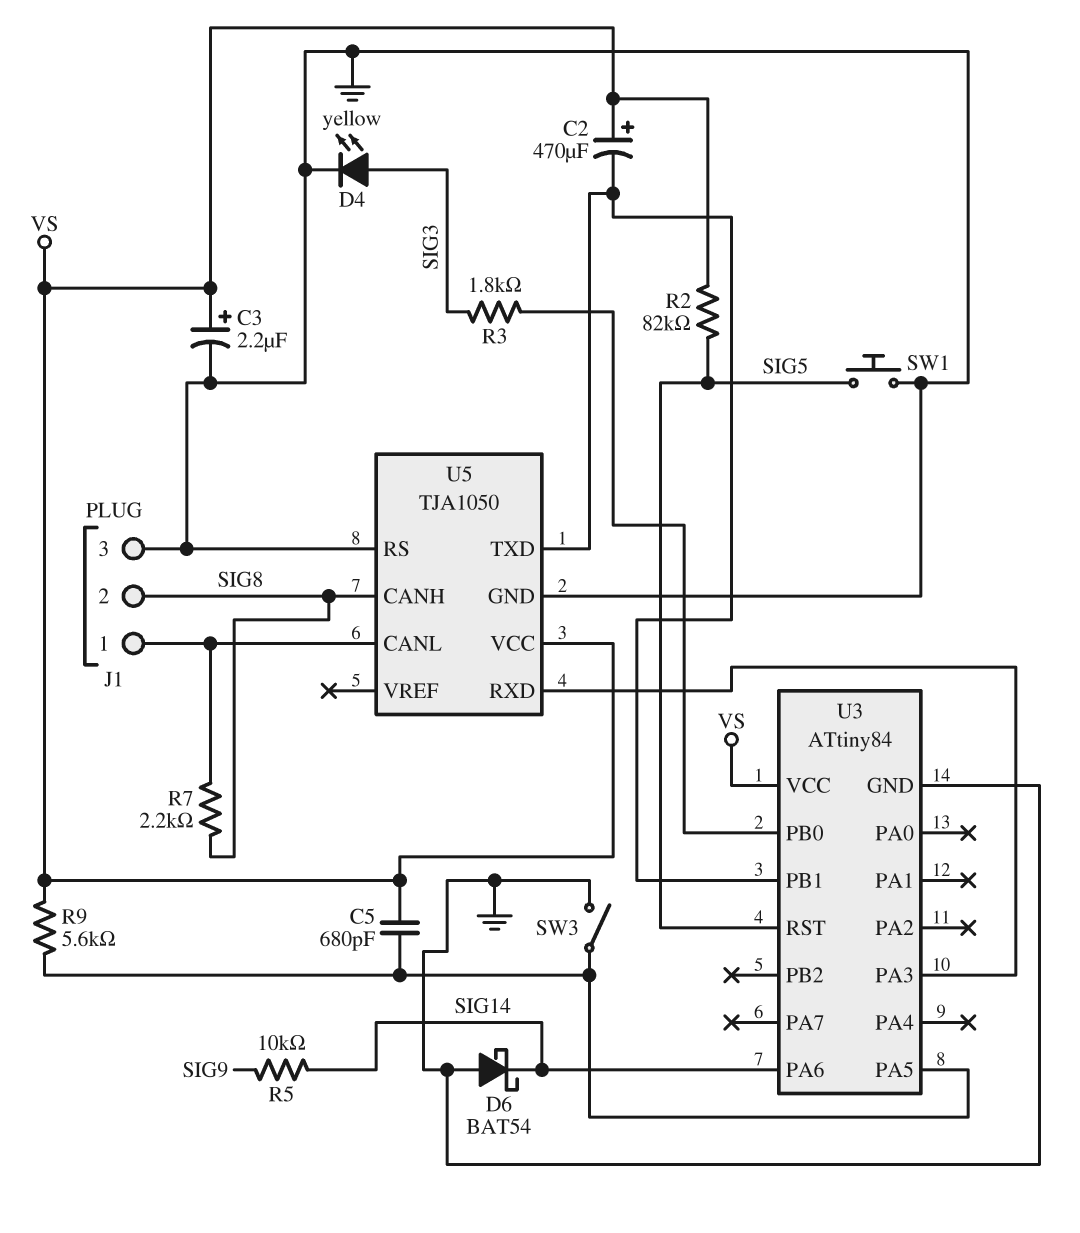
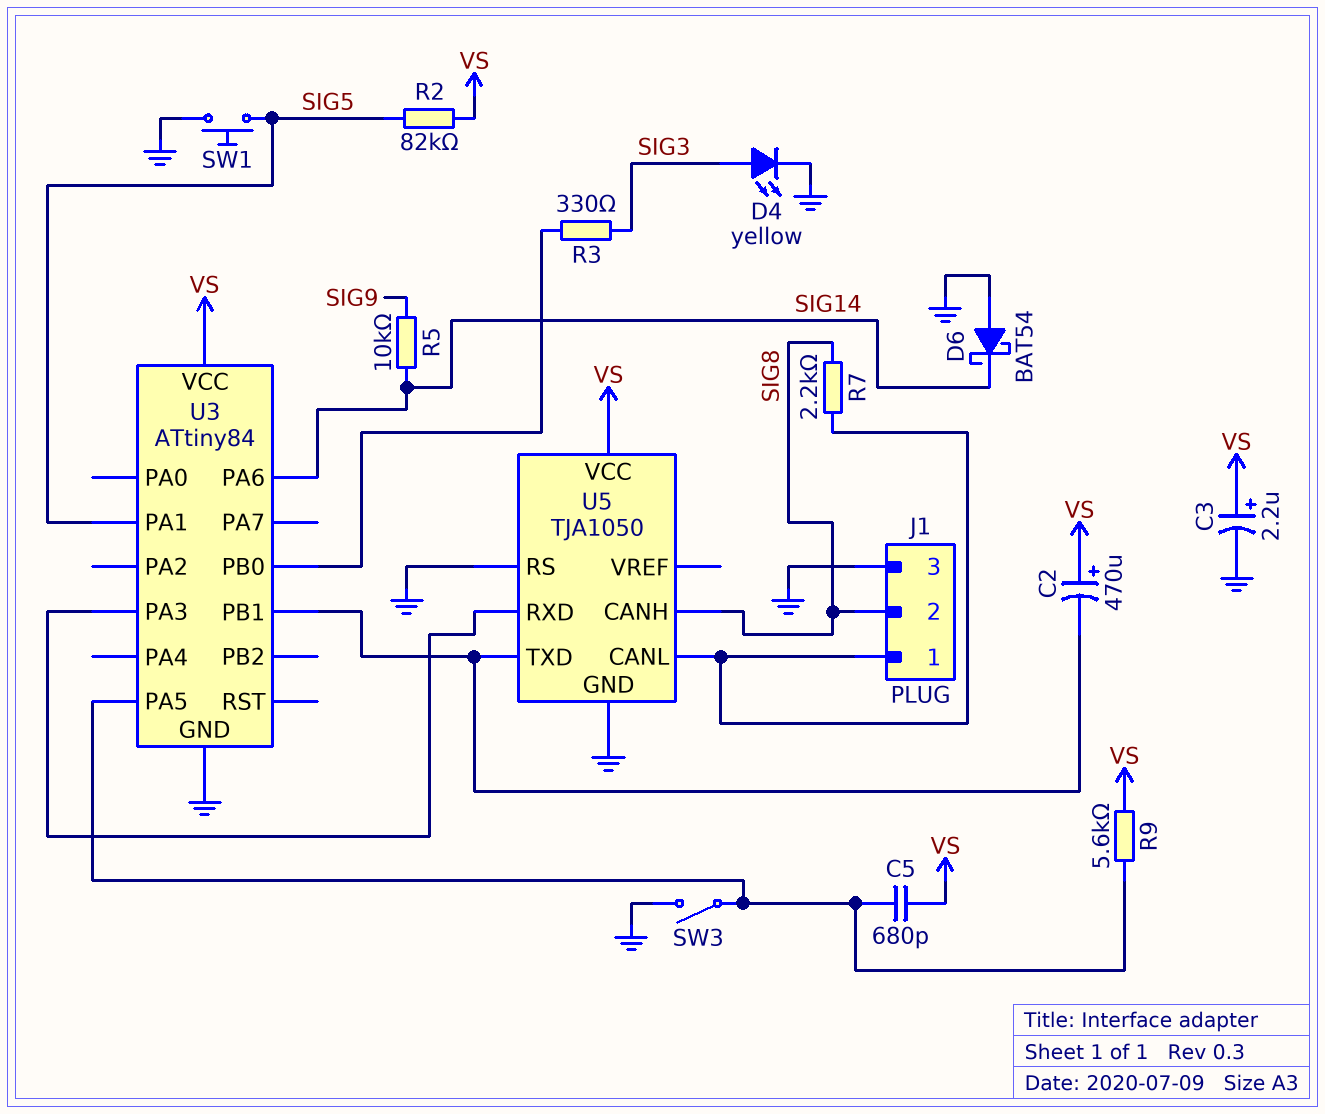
R3: 1.8k (SIG3, U3/PB0) -> 330 (SIG3, U3/PB0)
U3 pin PA1: none -> SIG5
U3 pin RST: SIG5 -> none

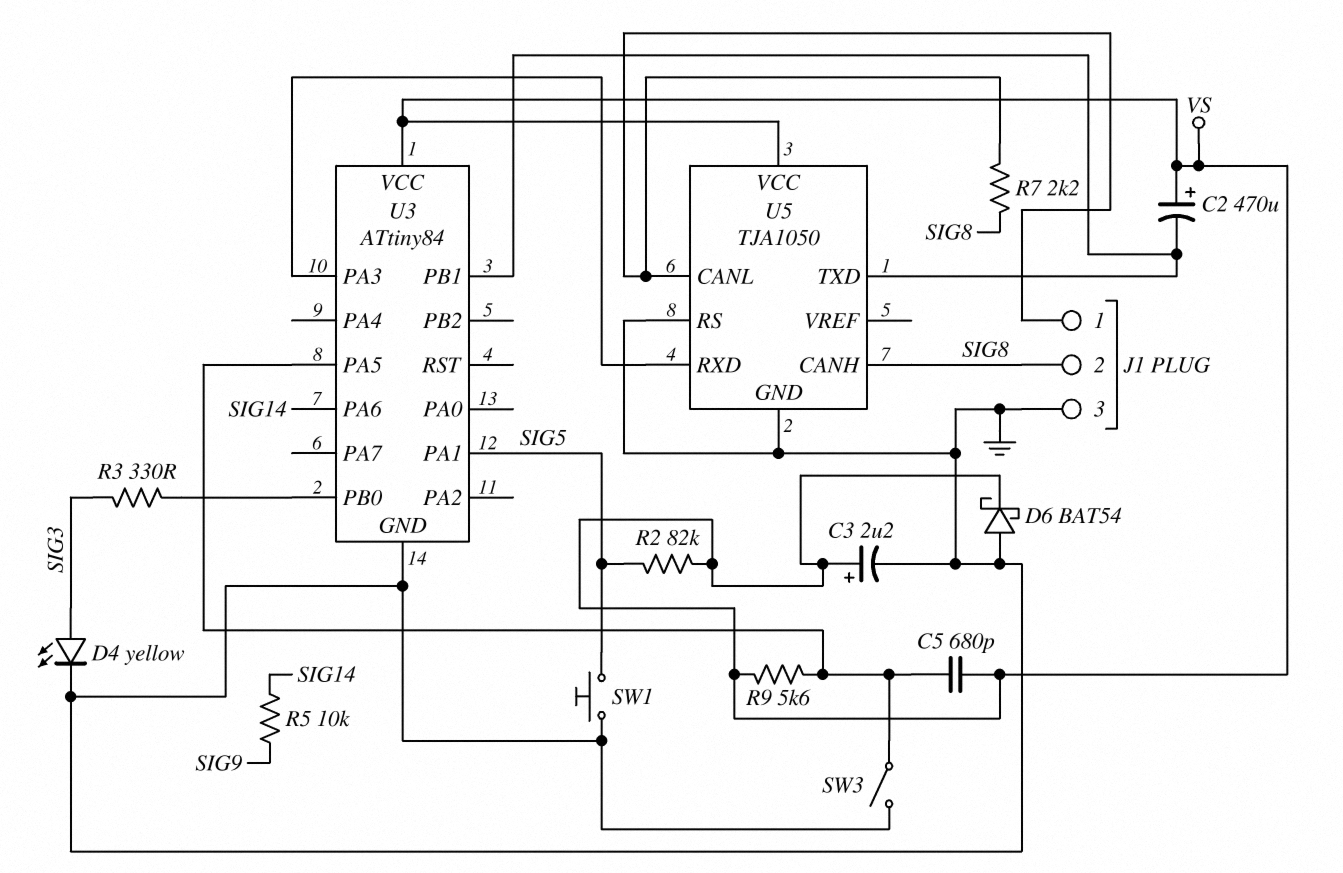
D6: schottky BAT54 (A GND, K SIG14) -> schottky BAT54 (A GND, K VS)

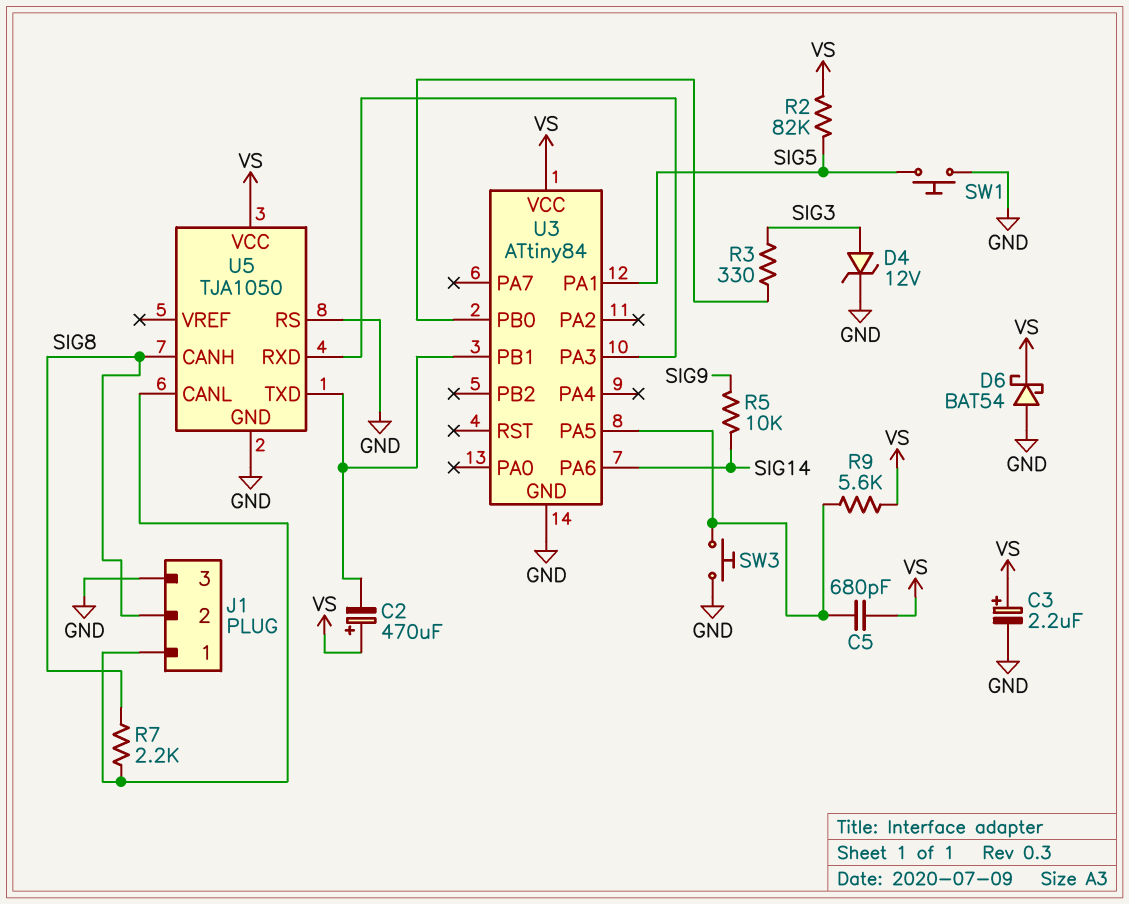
D4: LED yellow (A SIG3, K GND) -> zener 12V (A SIG3, K GND)
SW3: switch (GND, U3/PA5) -> button (GND, U3/PA5)

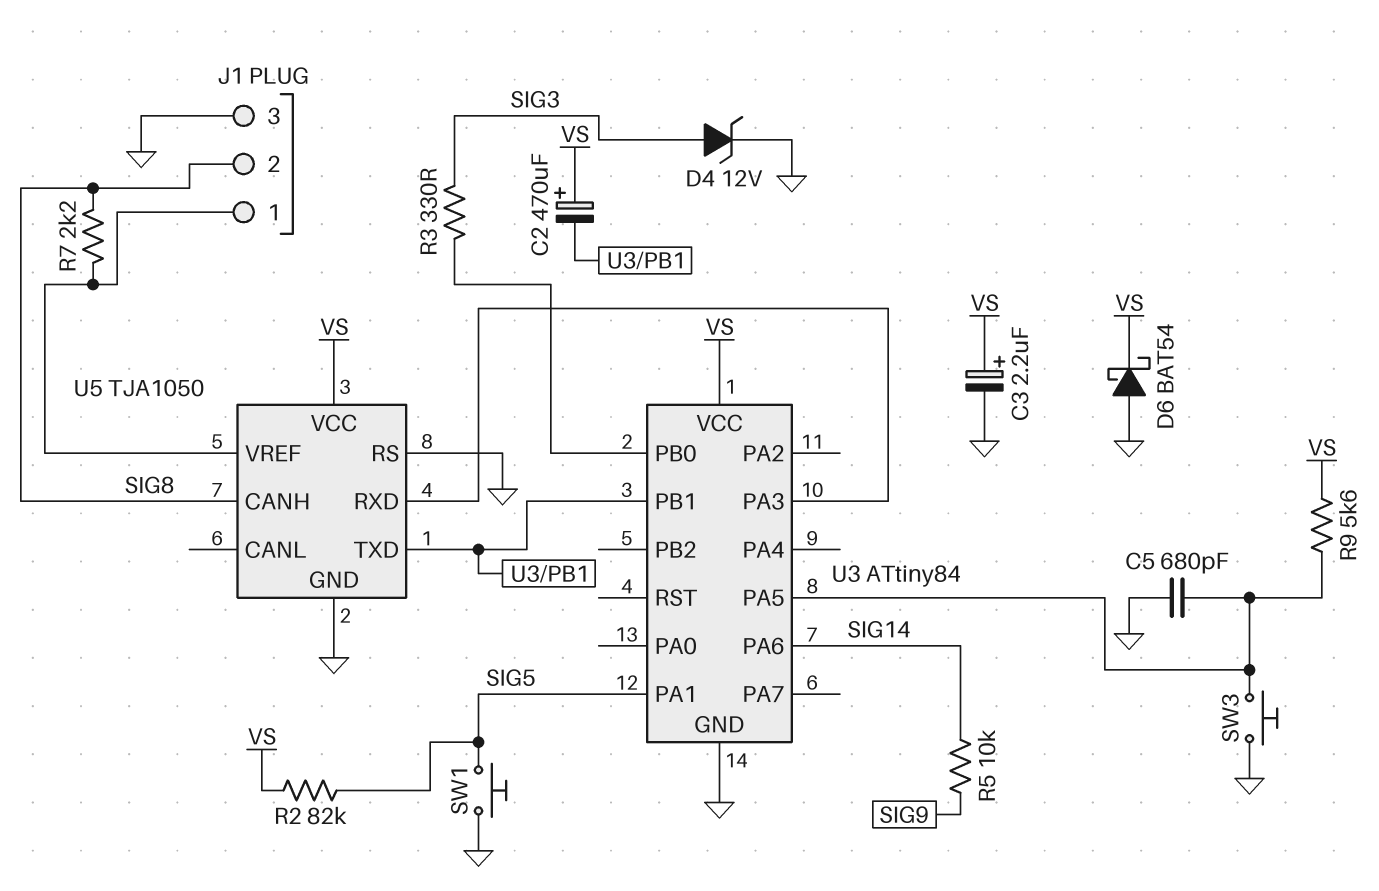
C5: 680pF (U3/PA5, VS) -> 680pF (GND, U3/PA5)
U5 pin CANL: J1/1 -> none
U5 pin VREF: none -> J1/1

